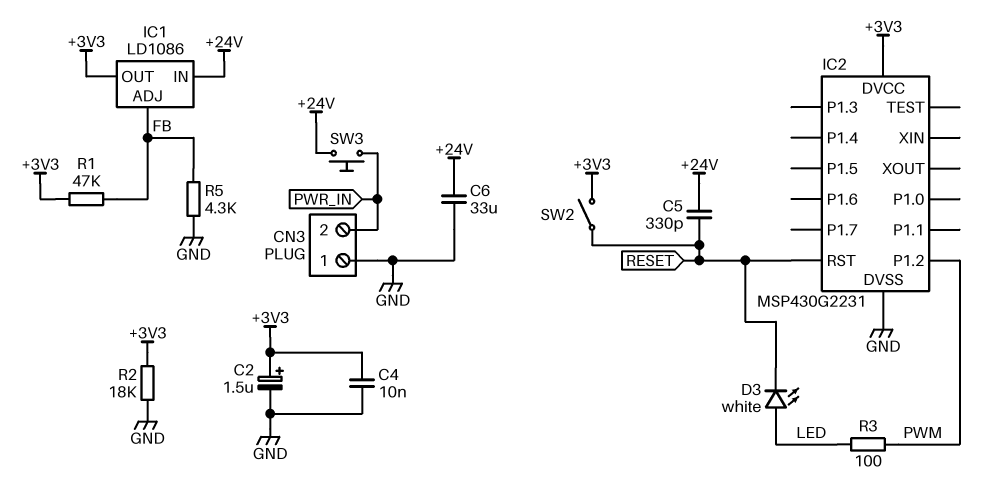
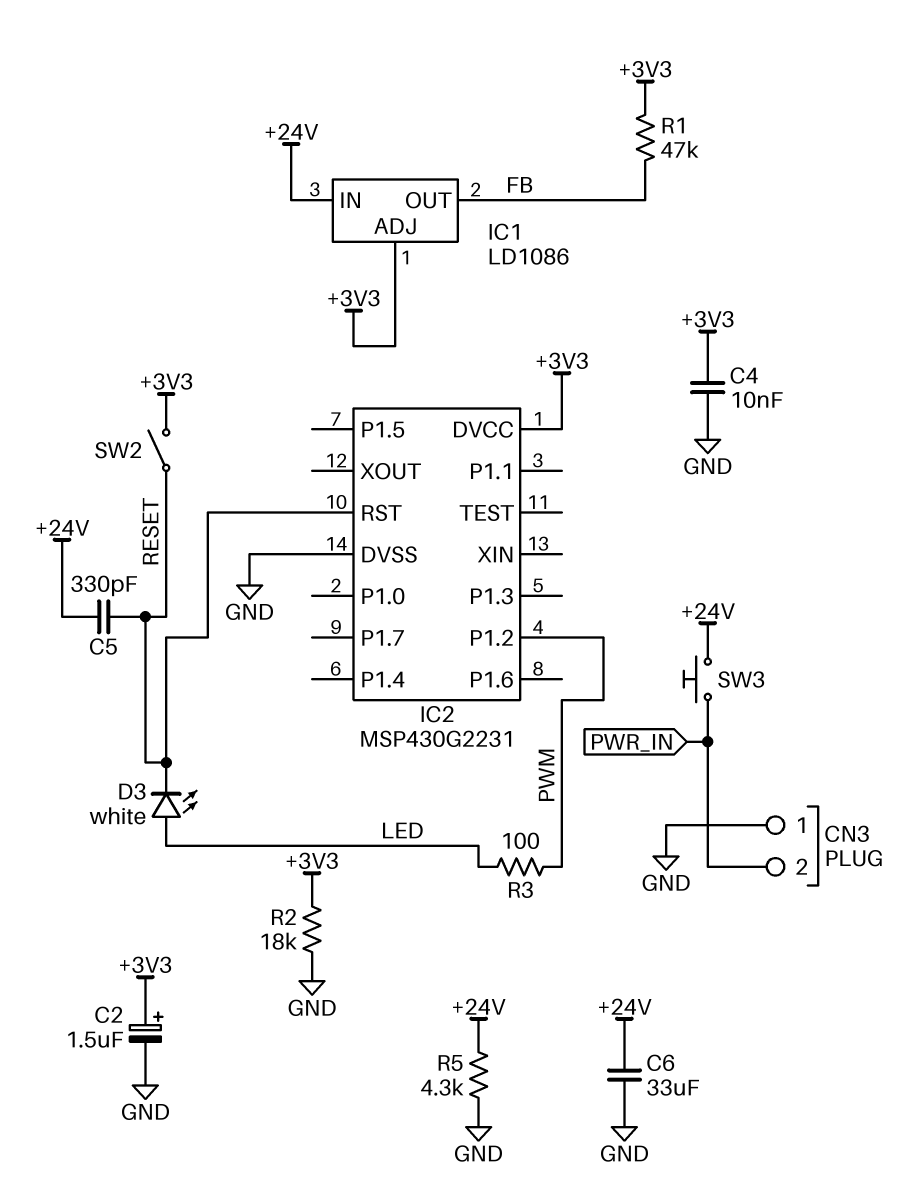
IC1 pin ADJ: FB -> +3V3
IC1 pin OUT: +3V3 -> FB
R5: 4.3k (FB, GND) -> 4.3k (+24V, GND)

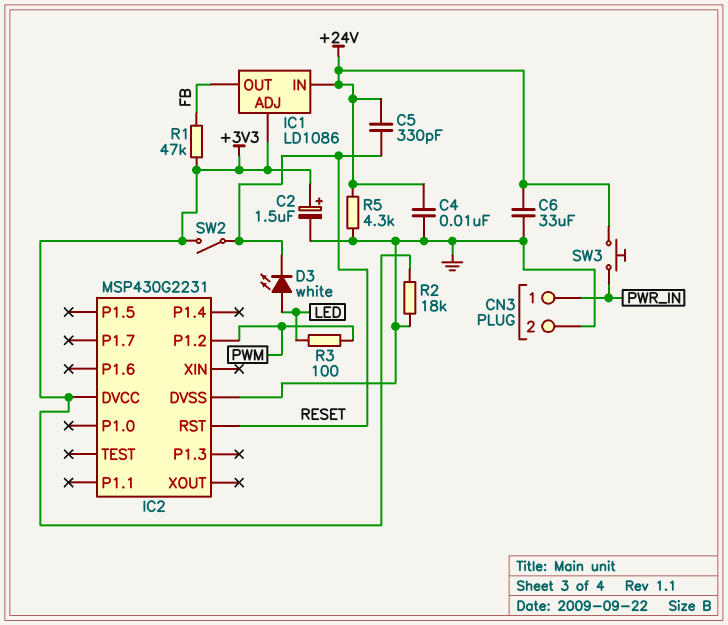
C4: 10nF (+3V3, GND) -> 10nF (+24V, GND)
CN3 pin 1: GND -> PWR_IN
CN3 pin 2: PWR_IN -> GND

